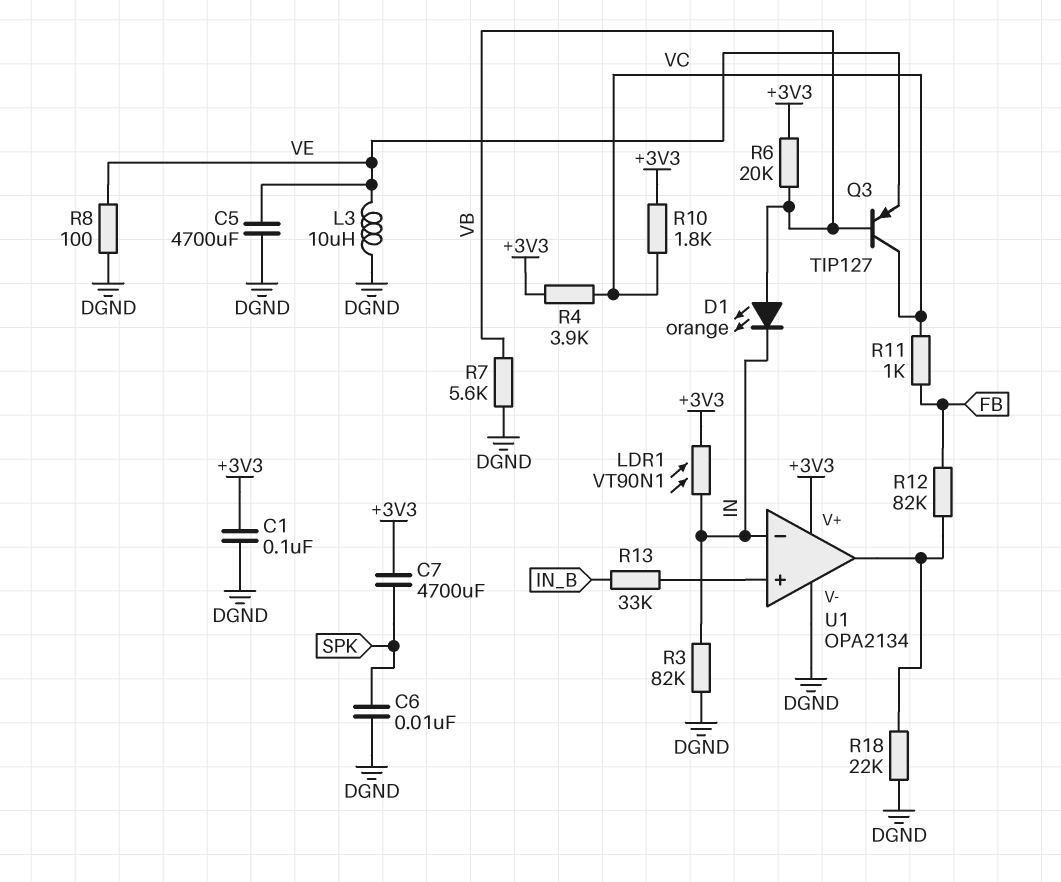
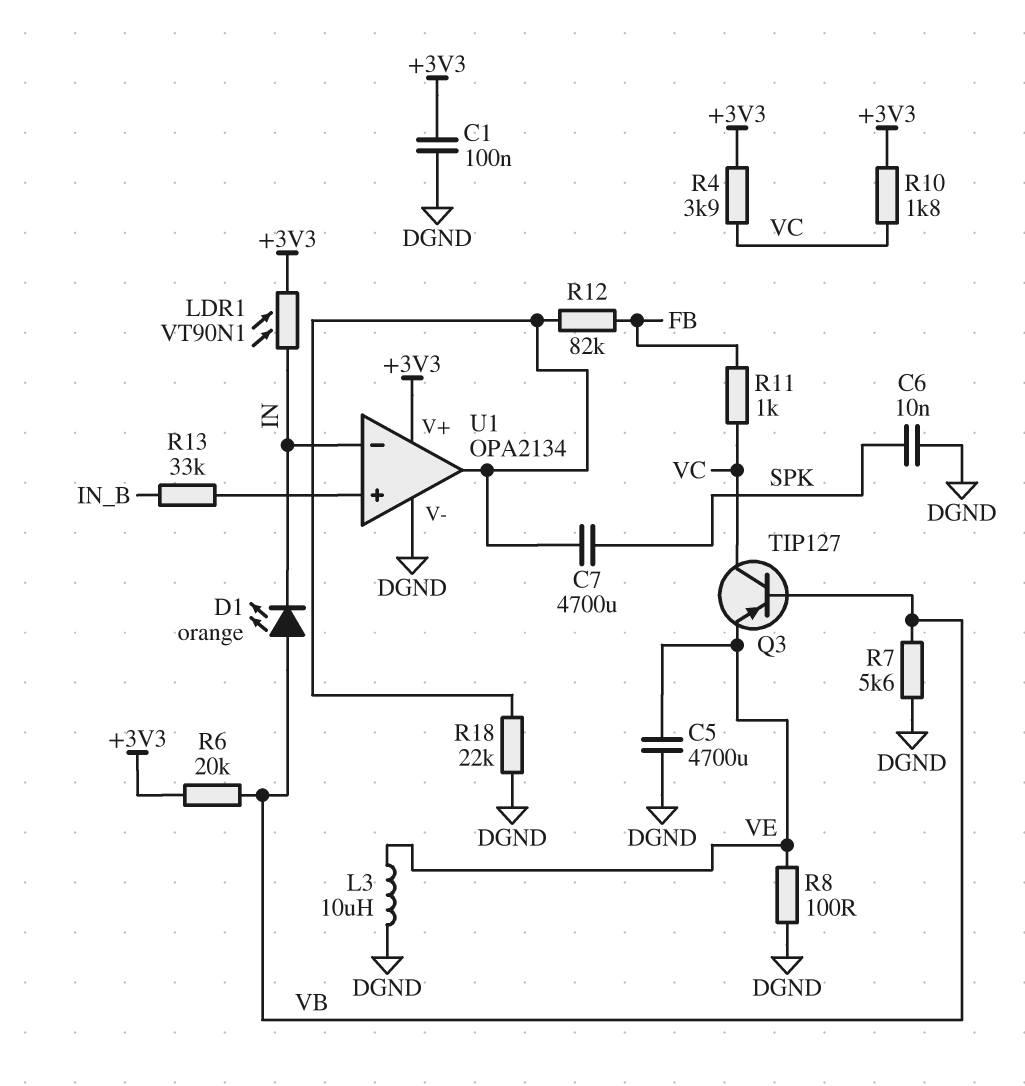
C7: 4700uF (+3V3, SPK) -> 4700uF (SPK, U1/out)
R3: 82k (DGND, IN) -> none

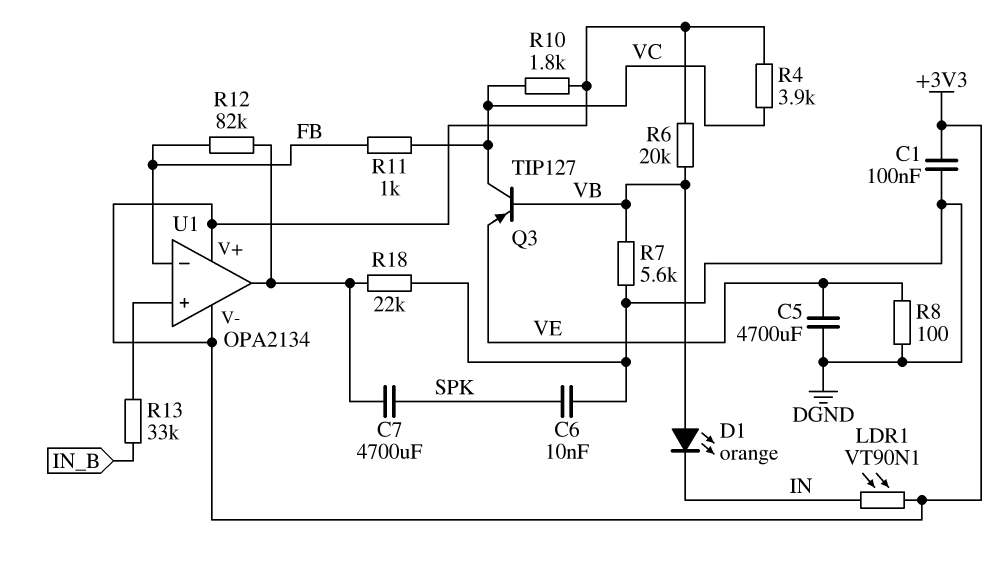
L3: 10uH (DGND, VE) -> none
U1 pin V-: DGND -> +3V3
U1 pin in-: IN -> FB

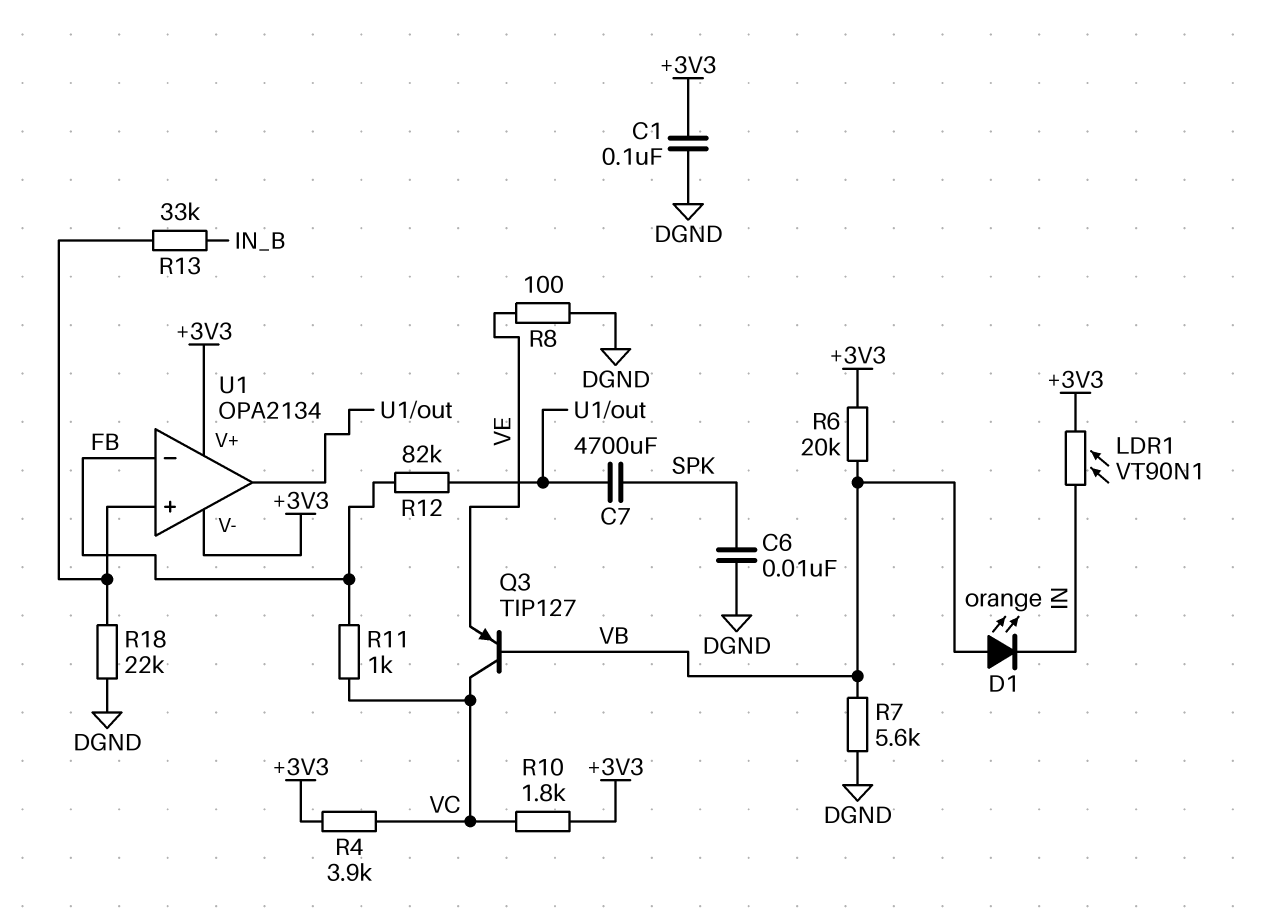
C5: 4700uF (DGND, VE) -> none
R18: 22k (DGND, U1/out) -> 22k (DGND, U1/in+)

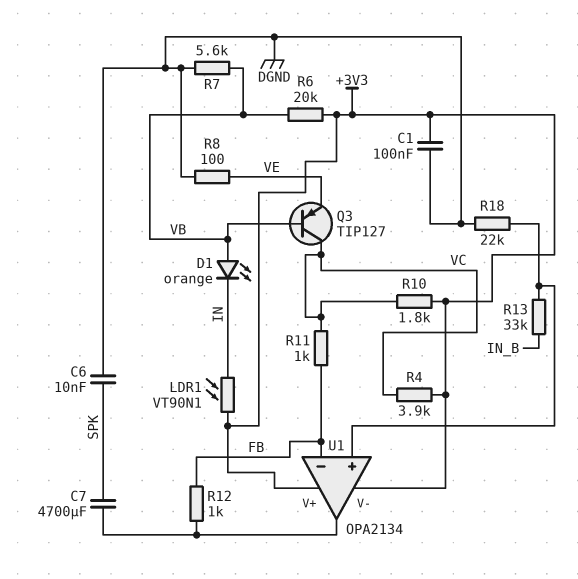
R12: 82k (FB, U1/out) -> 1k (FB, U1/out)

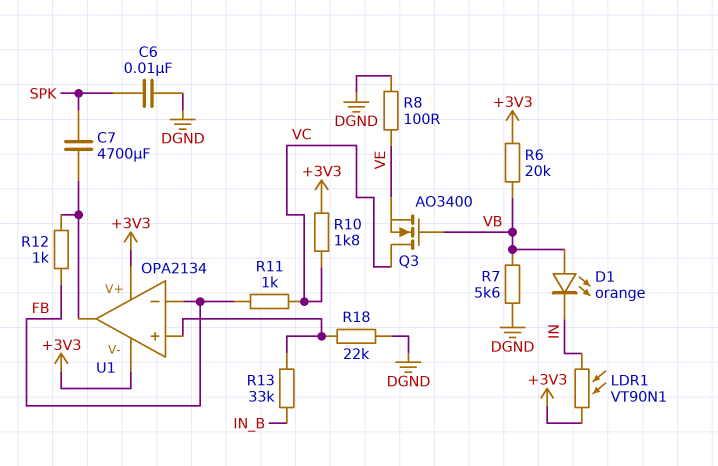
C1: 100nF (+3V3, DGND) -> none
Q3: PNP TIP127 (B VB, C VC, E VE) -> NMOS AO3400 (G VB, D VC, S VE)
R4: 3.9k (+3V3, VC) -> none

